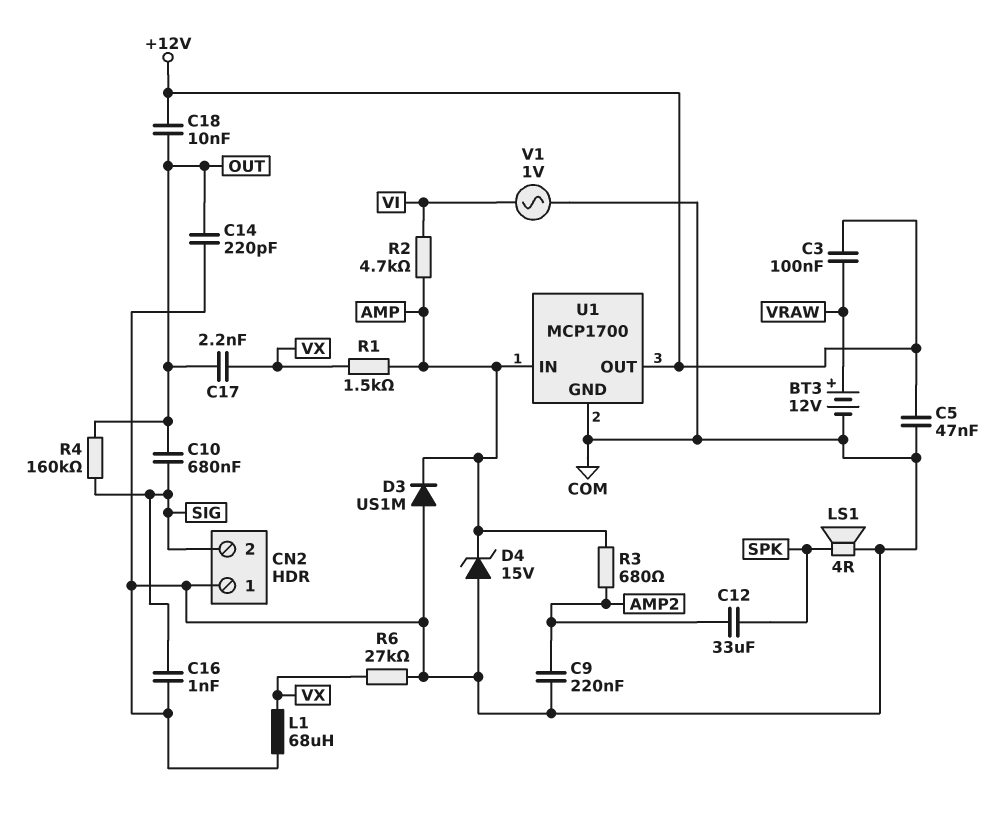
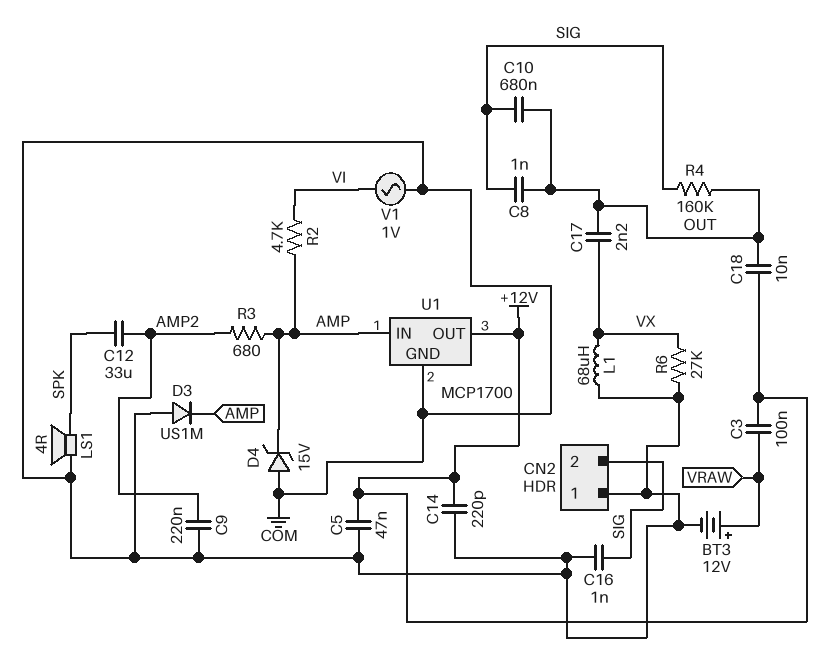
C8: none -> 1nF (OUT, SIG)
C14: 220pF (COM, OUT) -> 220pF (+12V, COM)
R1: 1.5k (AMP, VX) -> none

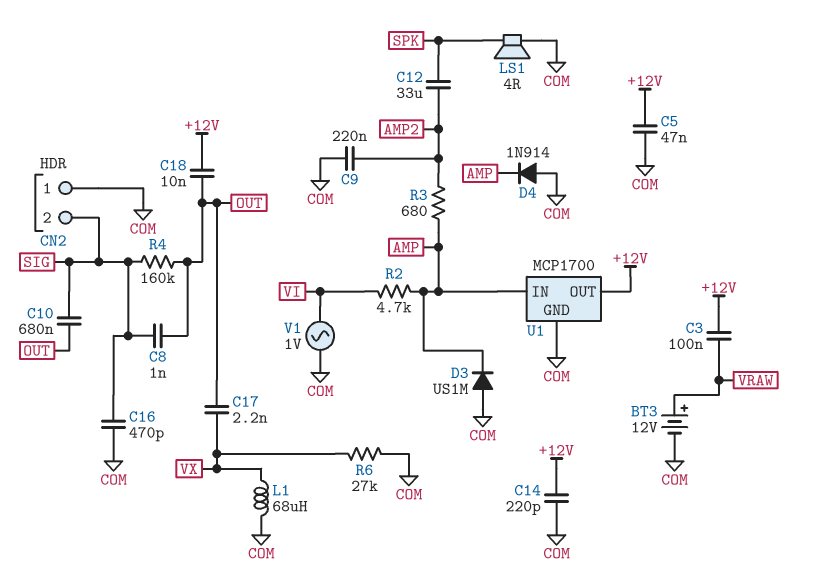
C16: 1nF (COM, SIG) -> 470pF (COM, SIG)
D4: zener 15V (A COM, K AMP) -> diode 1N914 (A COM, K AMP)

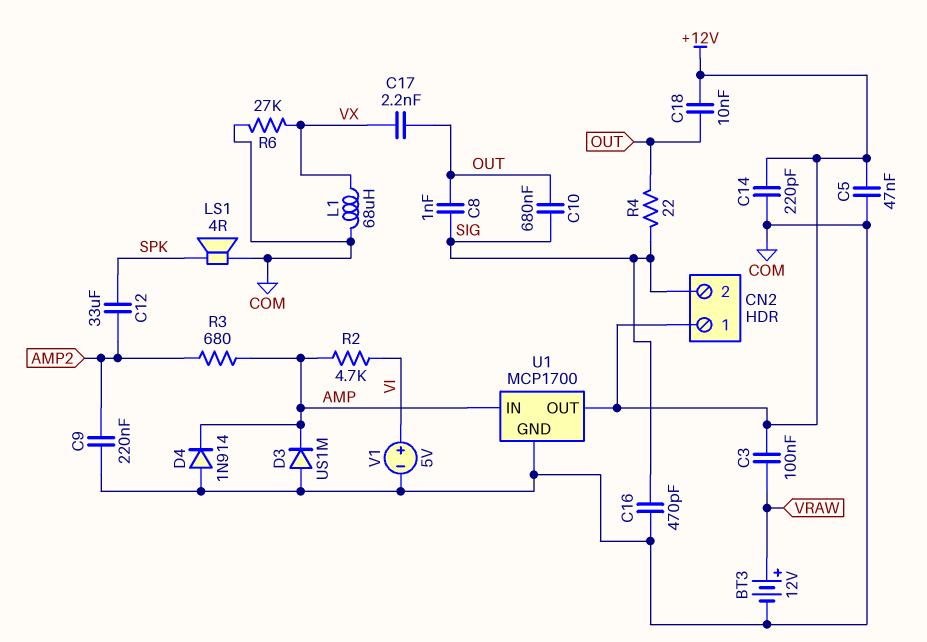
CN2 pin 1: COM -> +12V
R4: 160k (OUT, SIG) -> 22 (OUT, SIG)
V1: AC 1V (COM, VI) -> 5V (plus VI, minus COM)

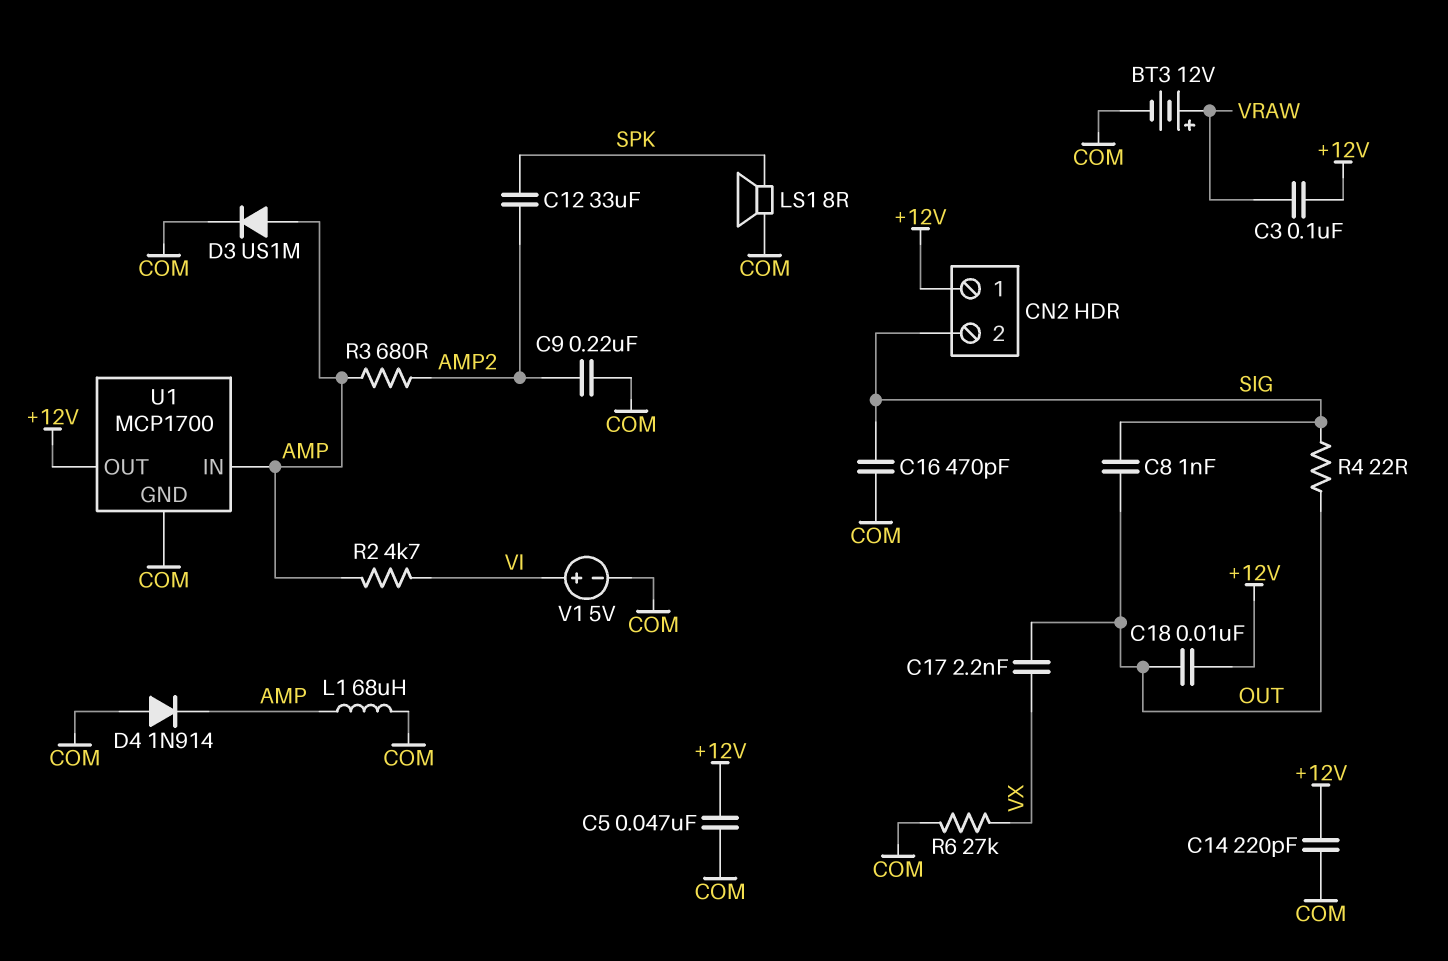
C10: 680nF (OUT, SIG) -> none
D3: diode US1M (A COM, K AMP) -> diode US1M (A AMP, K COM)
L1: 68uH (COM, VX) -> 68uH (AMP, COM)
LS1: speaker 4R (COM, SPK) -> speaker 8R (COM, SPK)

